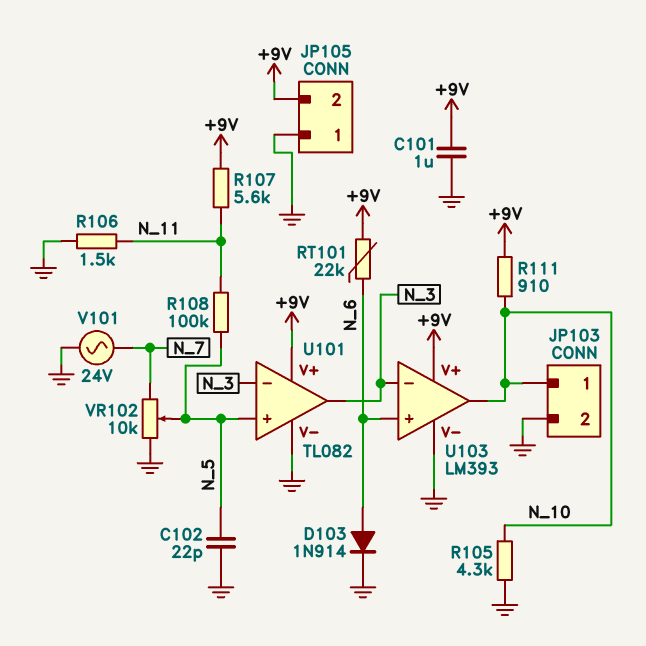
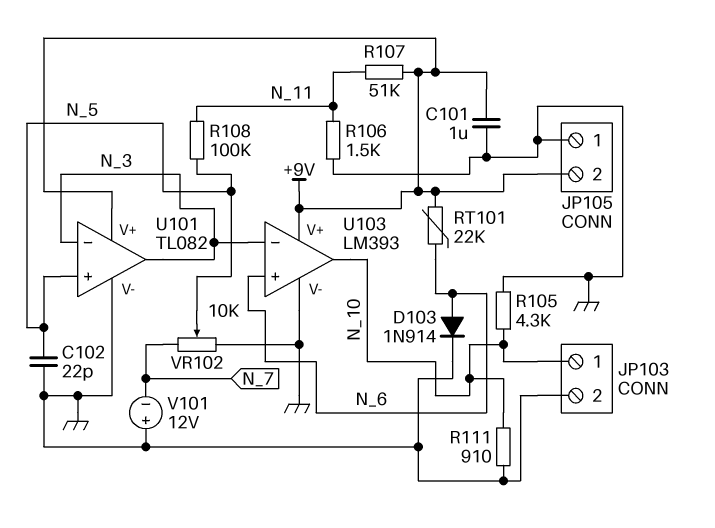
R107: 5.6k (+9V, N_11) -> 51k (+9V, N_11)
R111: 910 (+9V, N_10) -> 910 (GND, N_10)
V101: AC 24V (GND, N_7) -> 12V (plus GND, minus N_7)

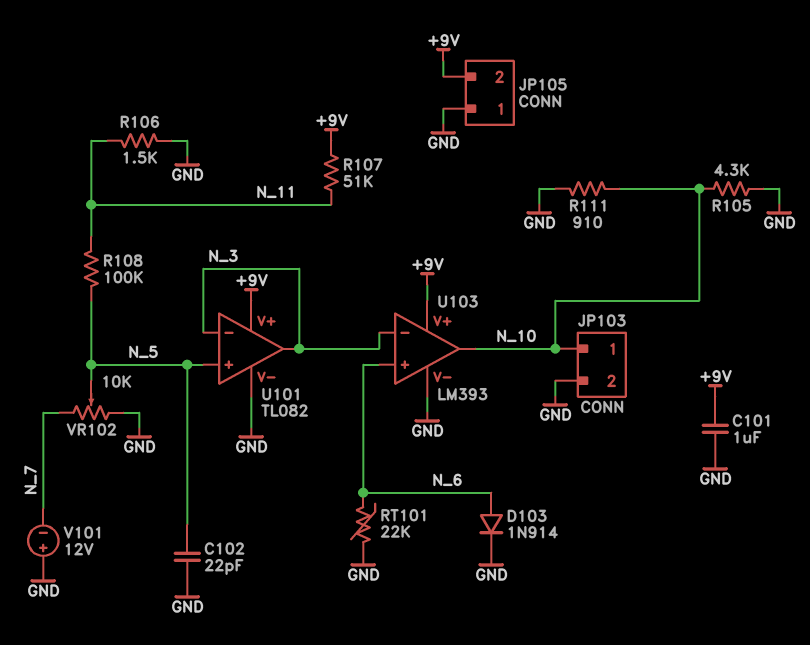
RT101: 22k (+9V, N_6) -> 22k (GND, N_6)

